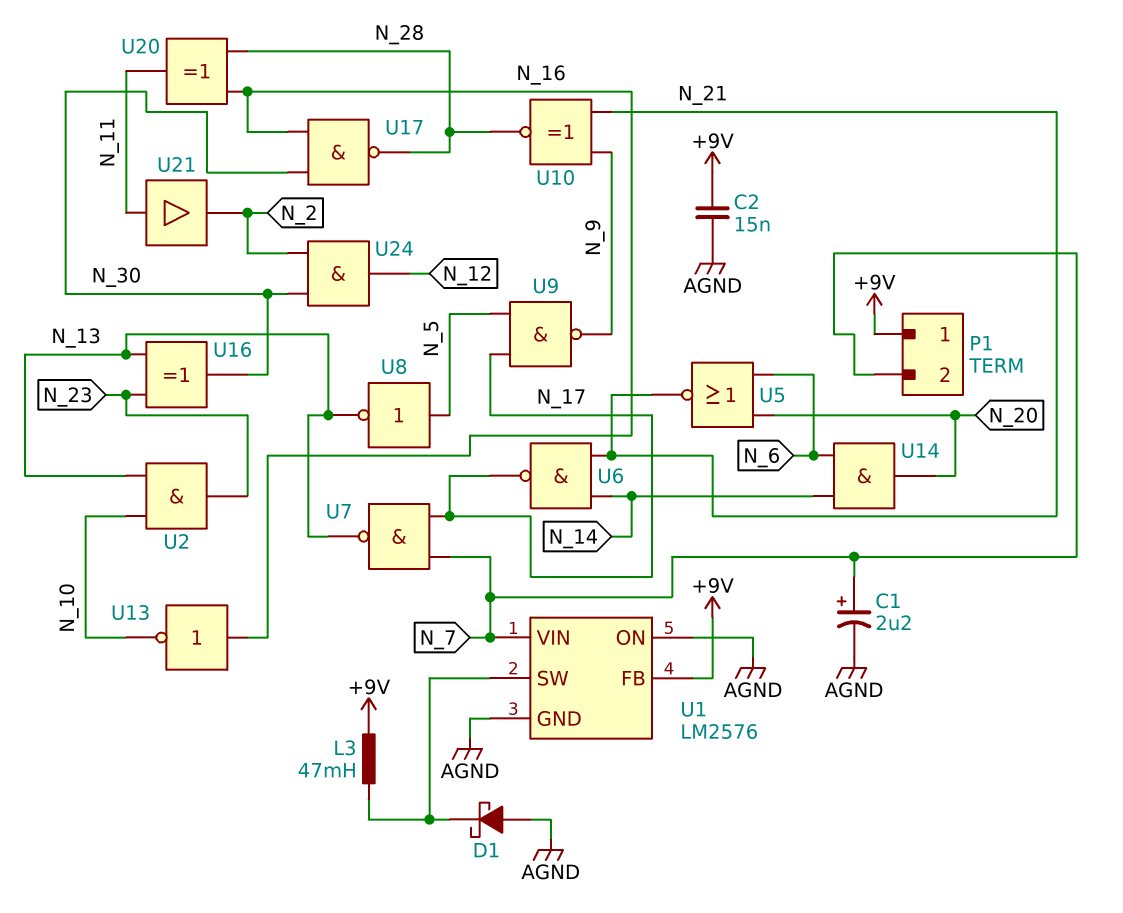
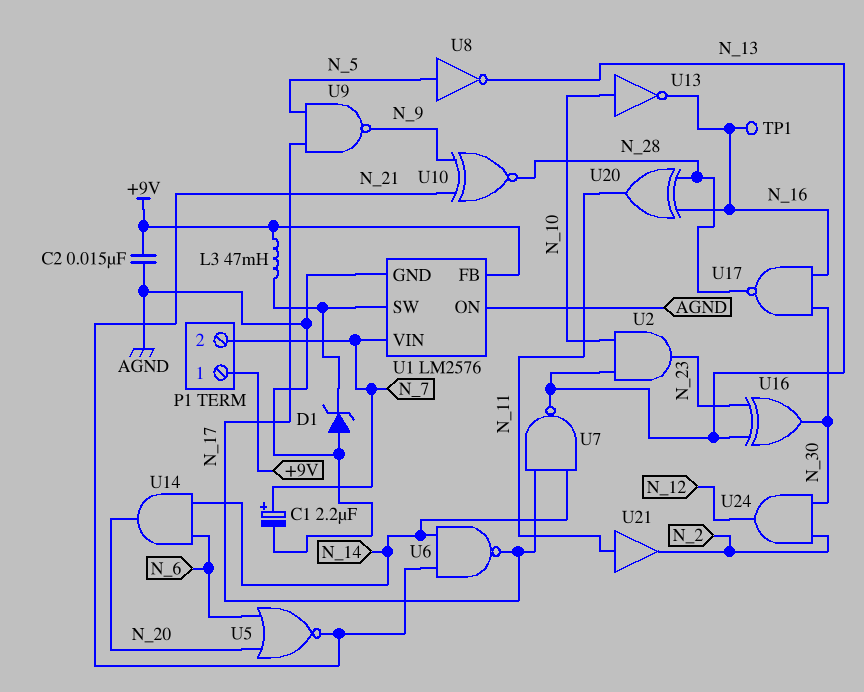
D1: schottky (A AGND, K U1/SW) -> zener (A AGND, K U1/SW)
TP1: none -> test point (N_16)
U7: NAND (in N_7, in N_17, out N_13) -> NAND (in N_14, in N_17, out N_13)
U13: NOT (in N_16, out N_10) -> NOT (in N_10, out N_16)

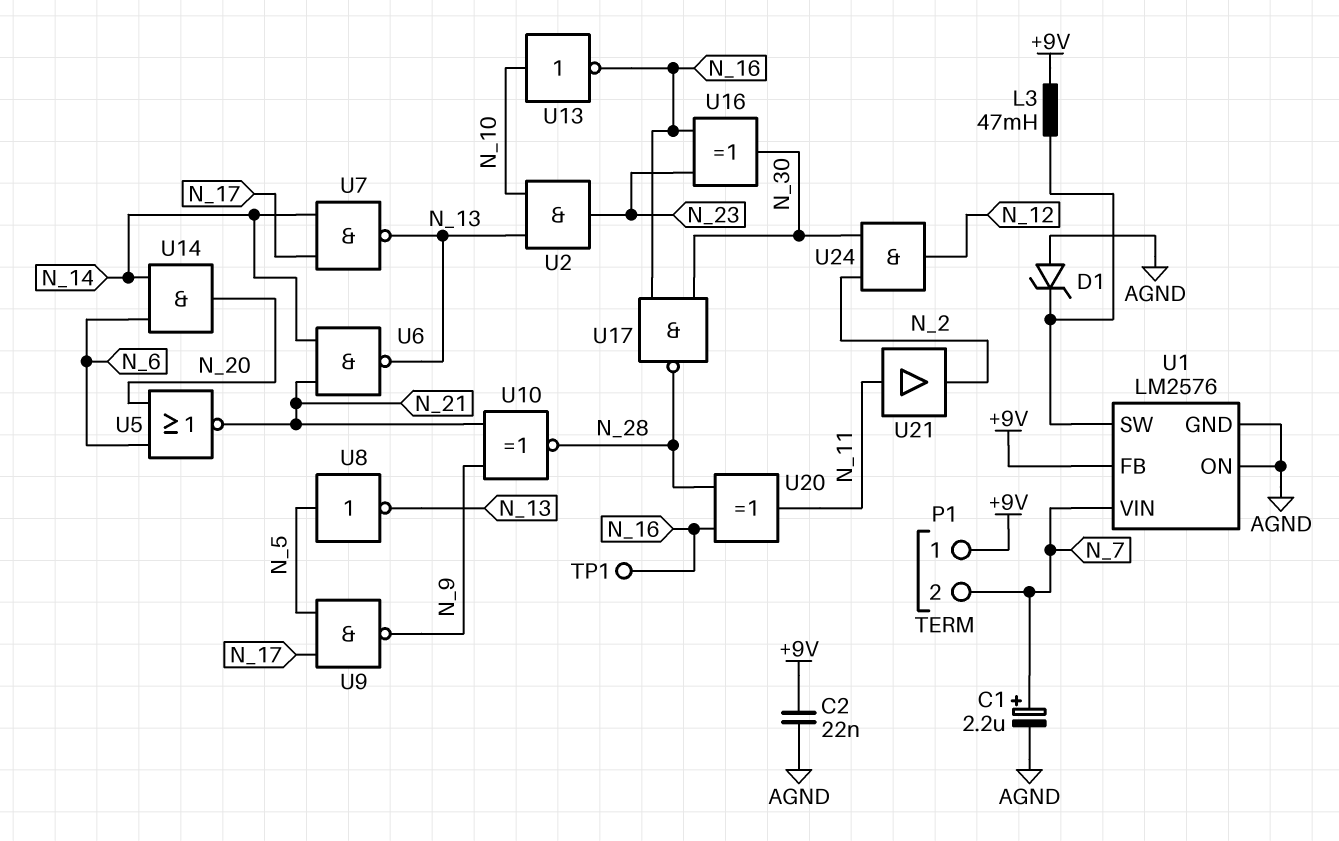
C2: 15nF (+9V, AGND) -> 22nF (+9V, AGND)
U6: NAND (in N_14, in N_21, out N_17) -> NAND (in N_14, in N_21, out N_13)
U16: XOR (in N_13, in N_23, out N_30) -> XOR (in N_16, in N_23, out N_30)

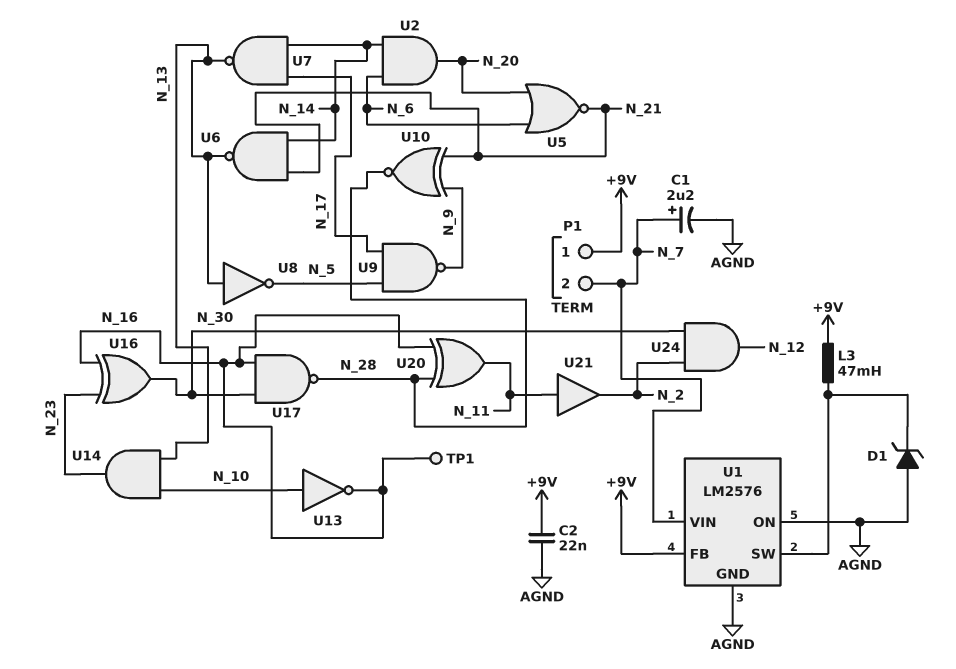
U2: AND (in N_10, in N_13, out N_23) -> AND (in N_6, in N_14, out N_20)
U8: NOT (in N_5, out N_13) -> NOT (in N_13, out N_5)
U14: AND (in N_6, in N_14, out N_20) -> AND (in N_10, in N_13, out N_23)

